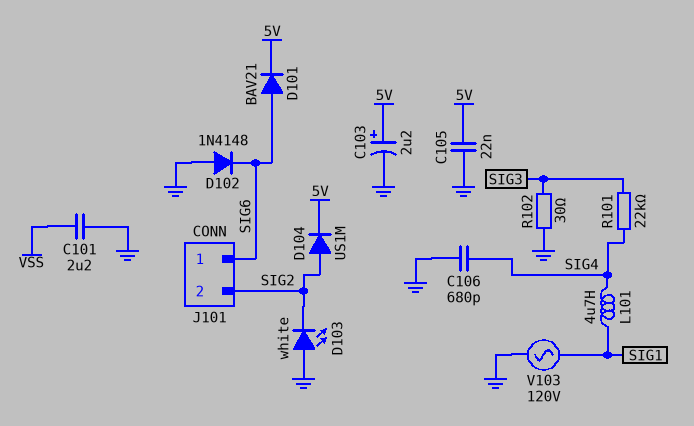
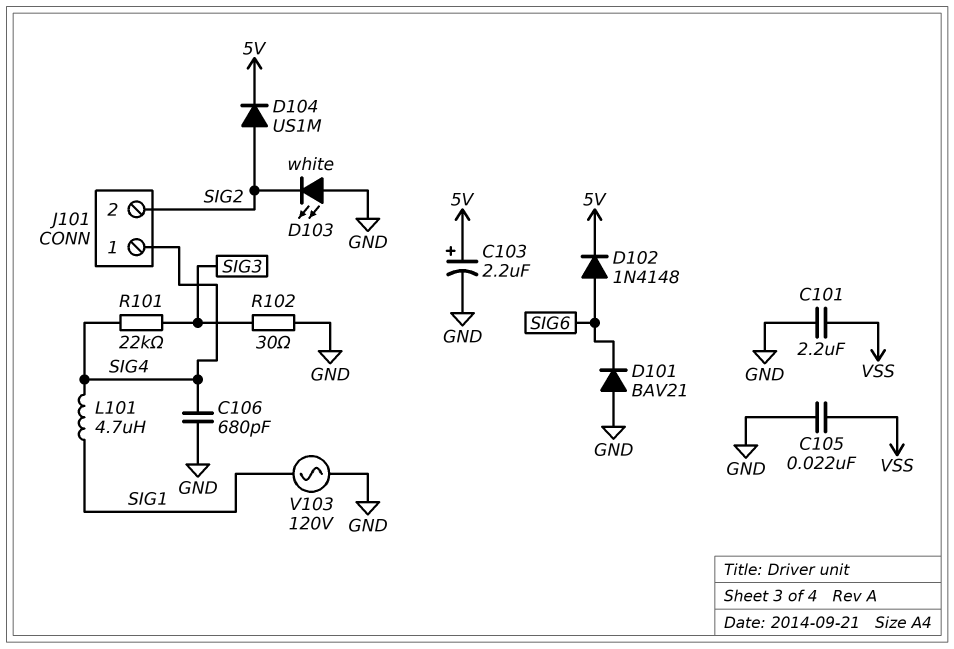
C105: 22nF (5V, GND) -> 22nF (GND, VSS)
D101: diode BAV21 (A SIG6, K 5V) -> diode BAV21 (A GND, K SIG6)
D102: diode 1N4148 (A GND, K SIG6) -> diode 1N4148 (A SIG6, K 5V)
J101 pin 1: SIG6 -> SIG4

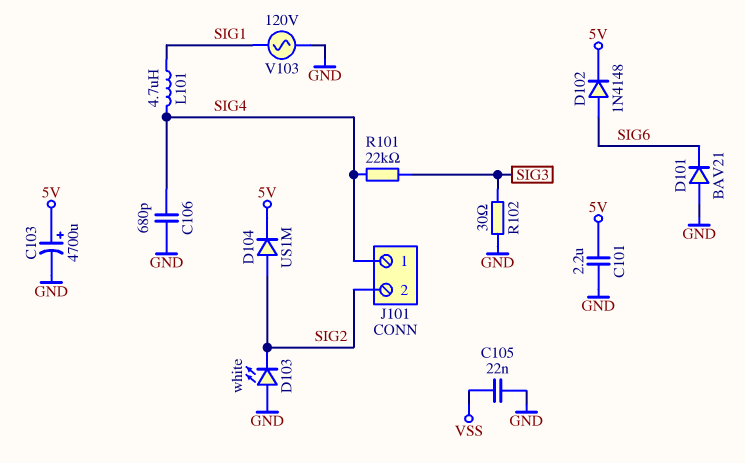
C101: 2.2uF (GND, VSS) -> 2.2uF (5V, GND)
C103: 2.2uF (plus 5V, minus GND) -> 4700uF (plus 5V, minus GND)

